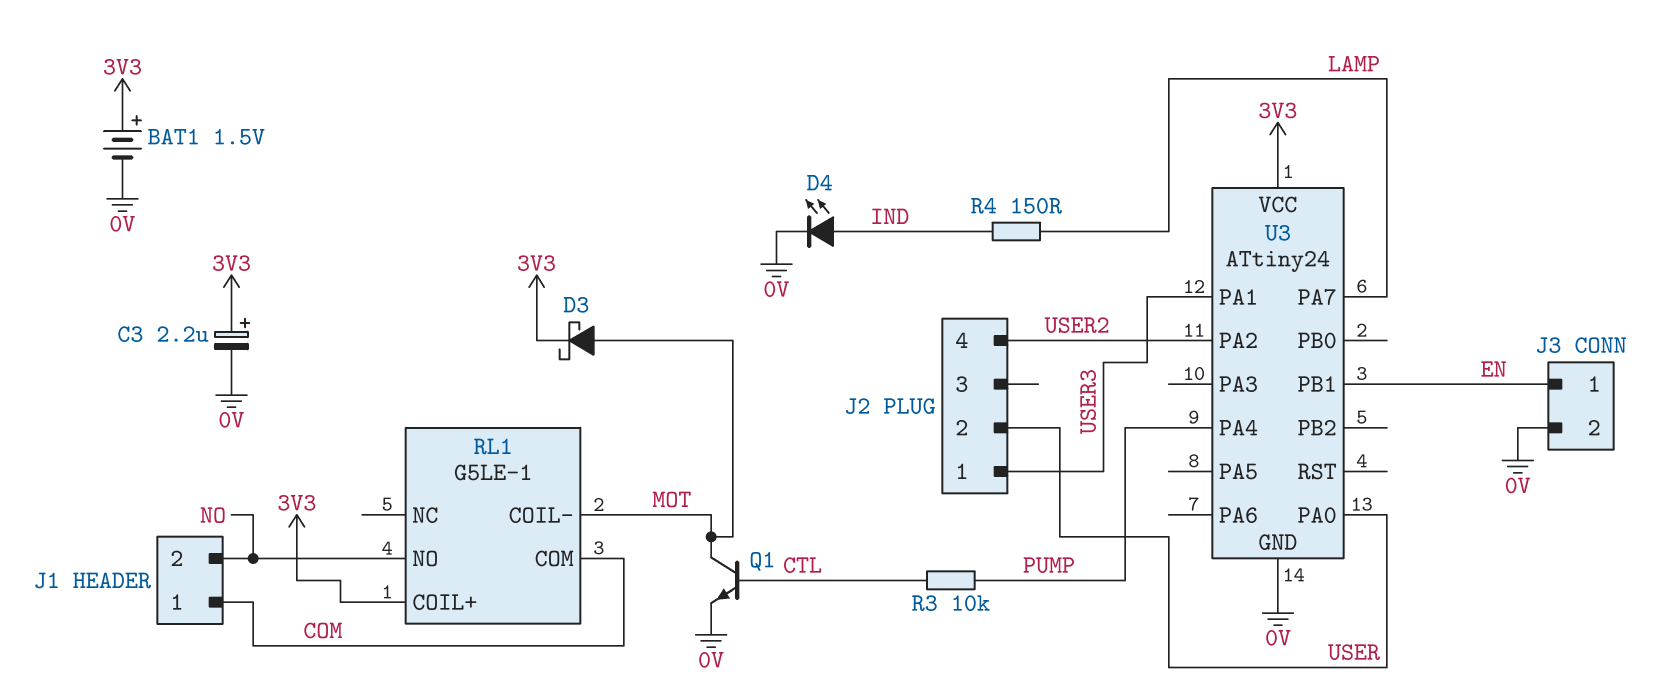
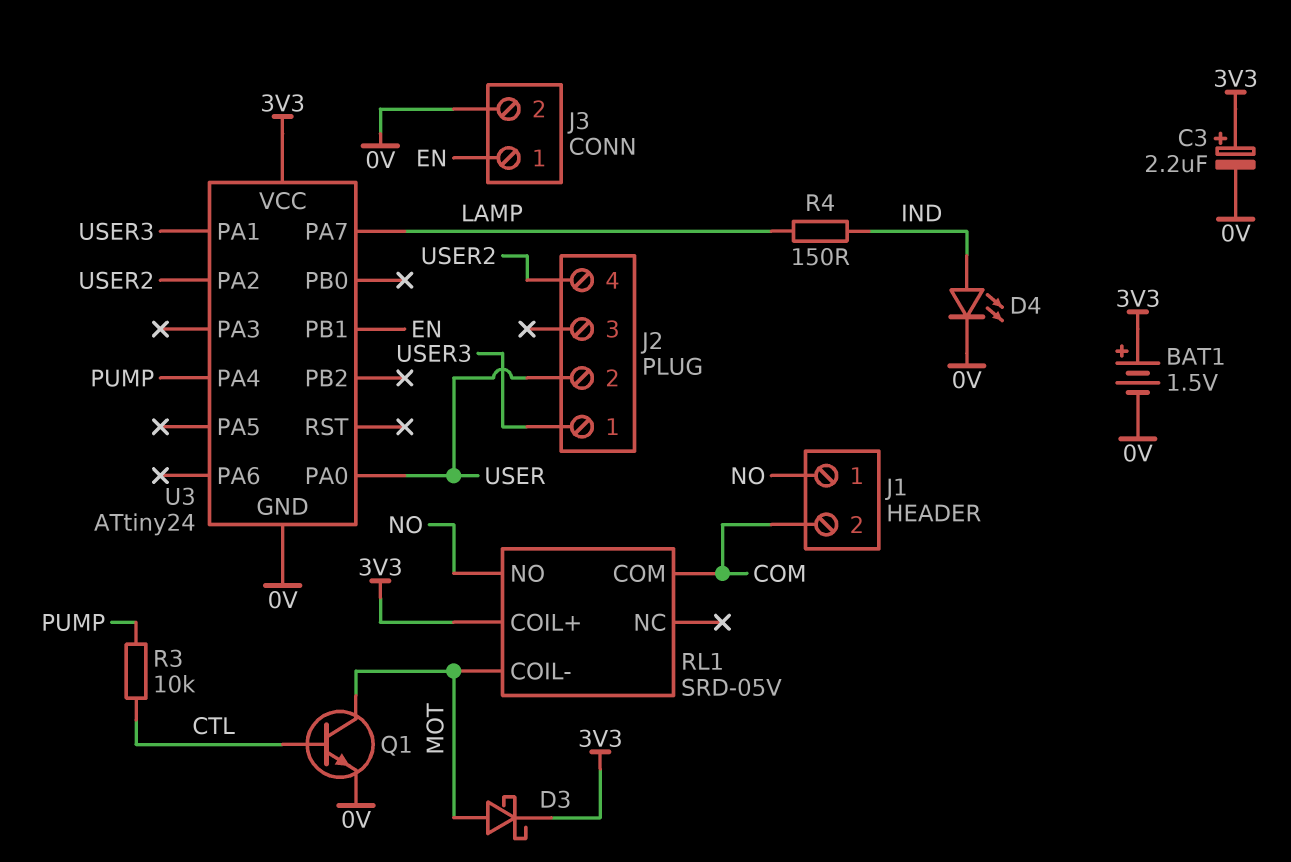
J1 pin 1: COM -> NO
J1 pin 2: NO -> COM
RL1: G5LE-1 -> SRD-05V

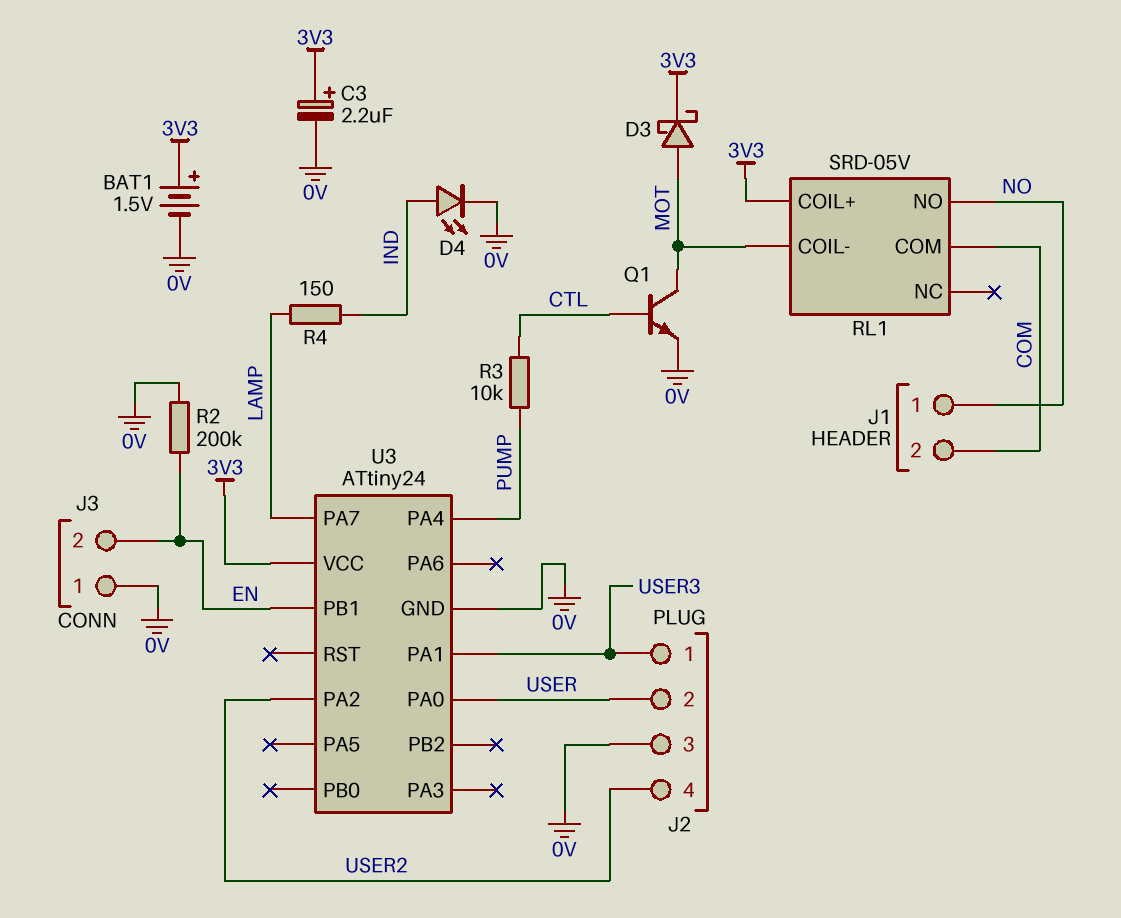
J2 pin 3: none -> 0V
J3 pin 1: EN -> 0V
J3 pin 2: 0V -> EN
R2: none -> 200k (0V, EN)

